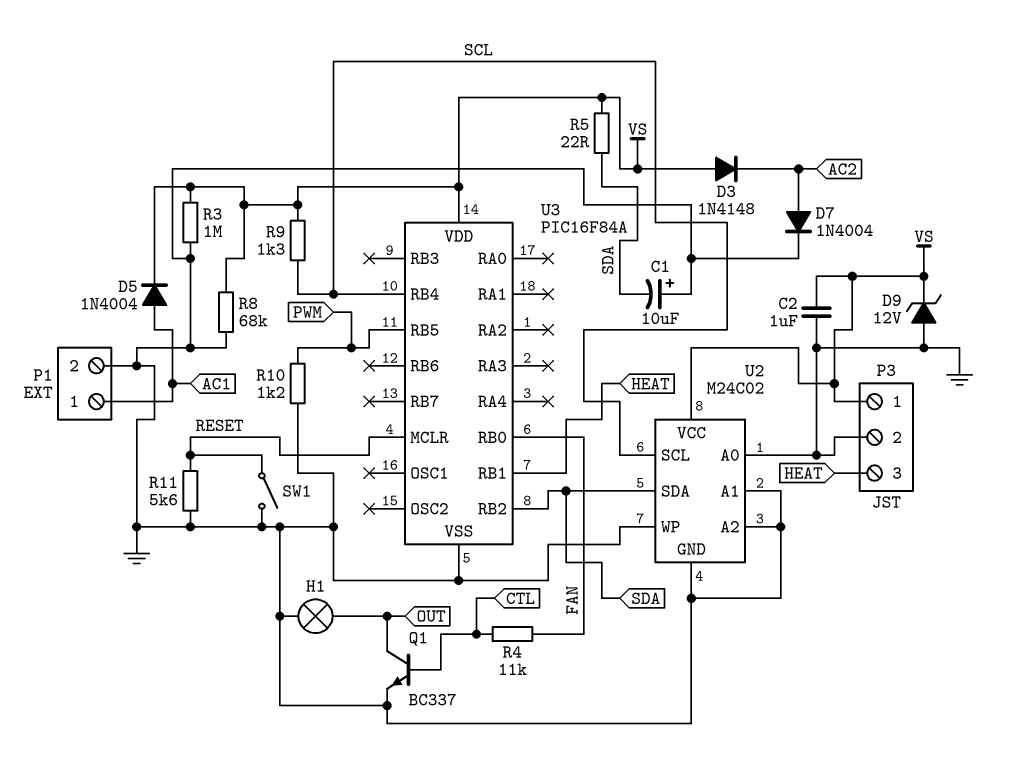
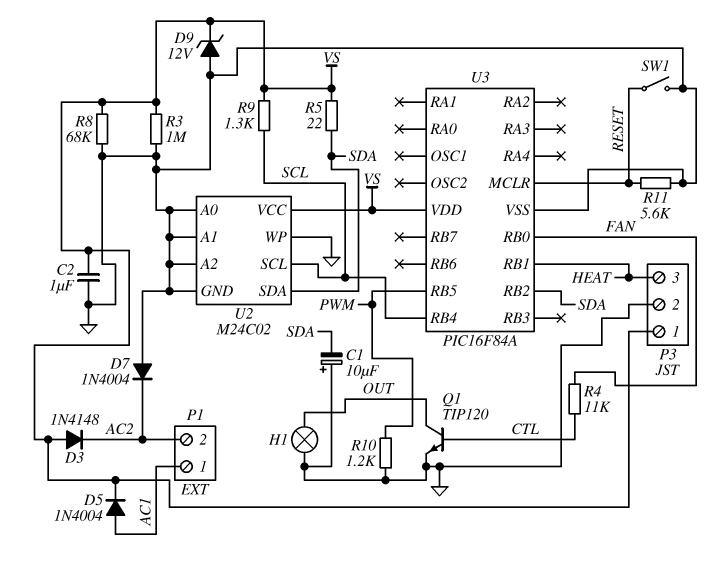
D7: diode 1N4004 (A AC2, K GND) -> diode 1N4004 (A GND, K AC2)
P1 pin 2: GND -> AC2
Q1: NPN BC337 (B CTL, C OUT, E GND) -> NPN TIP120 (B CTL, C OUT, E GND)

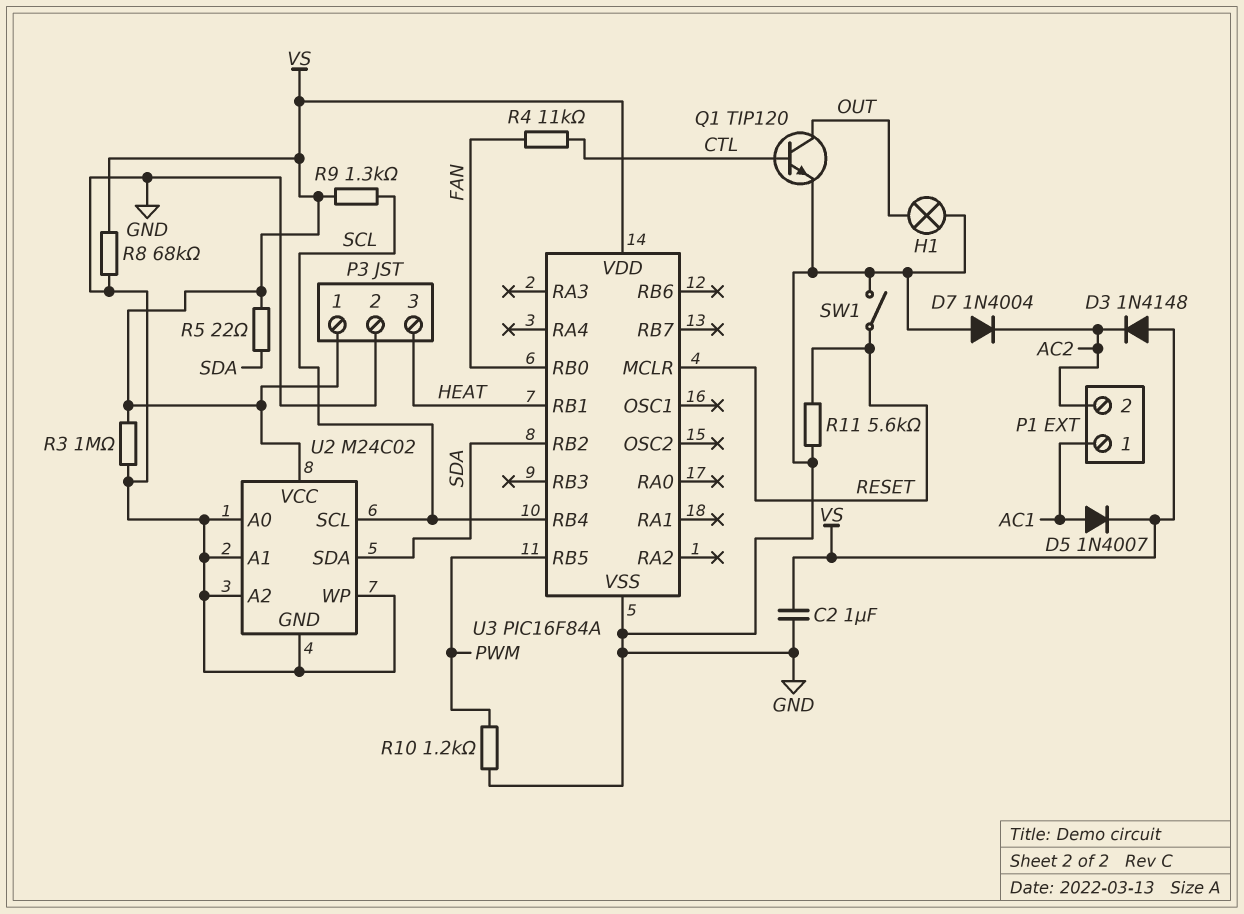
C1: 10uF (plus GND, minus SDA) -> none
D5: diode 1N4004 (A AC1, K VS) -> diode 1N4007 (A AC1, K VS)
D9: zener 12V (A GND, K VS) -> none

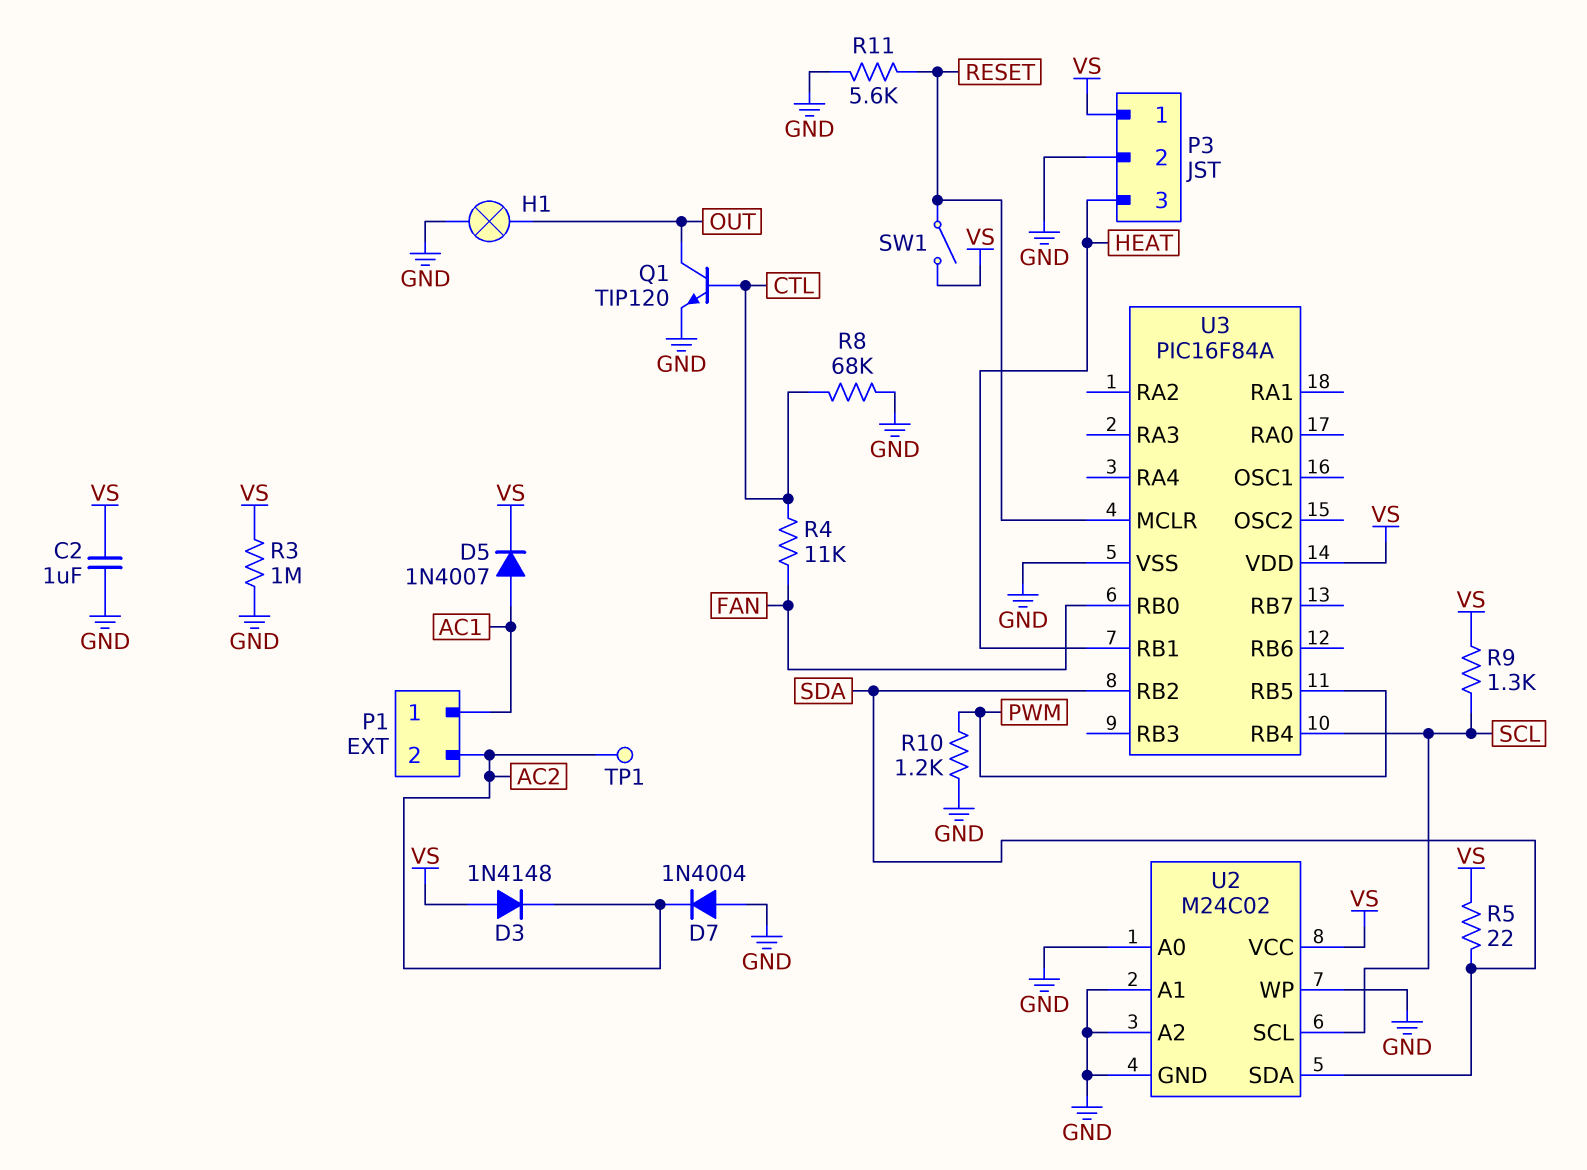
R8: 68k (GND, VS) -> 68k (CTL, GND)
SW1: switch (GND, RESET) -> switch (RESET, VS)
TP1: none -> test point (AC2)

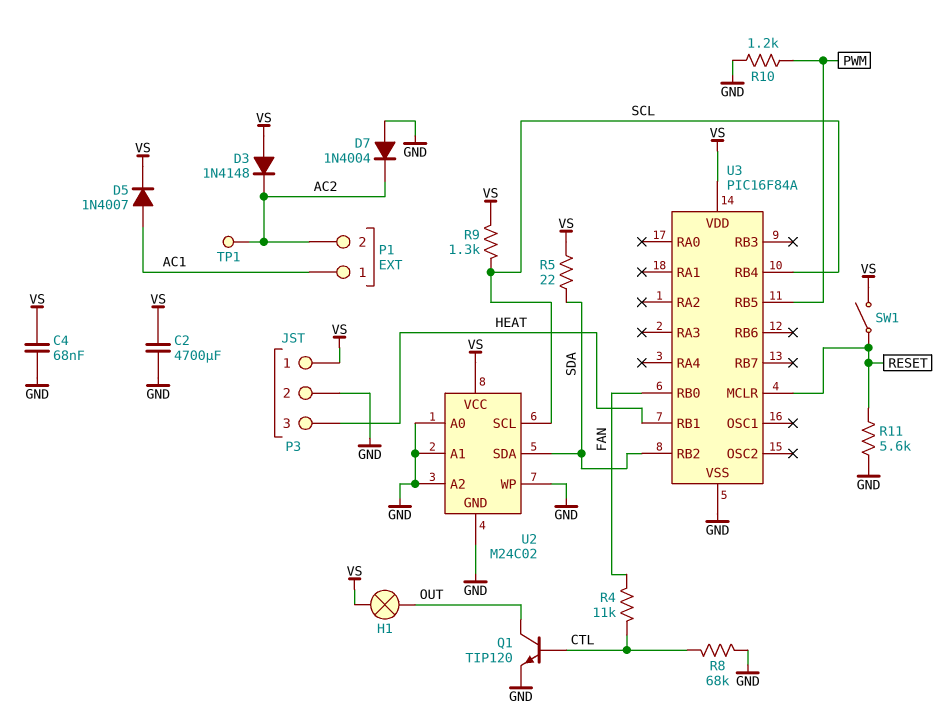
C2: 1uF (GND, VS) -> 4700uF (GND, VS)
C4: none -> 68nF (GND, VS)
H1: lamp (GND, OUT) -> lamp (OUT, VS)
R3: 1M (GND, VS) -> none

